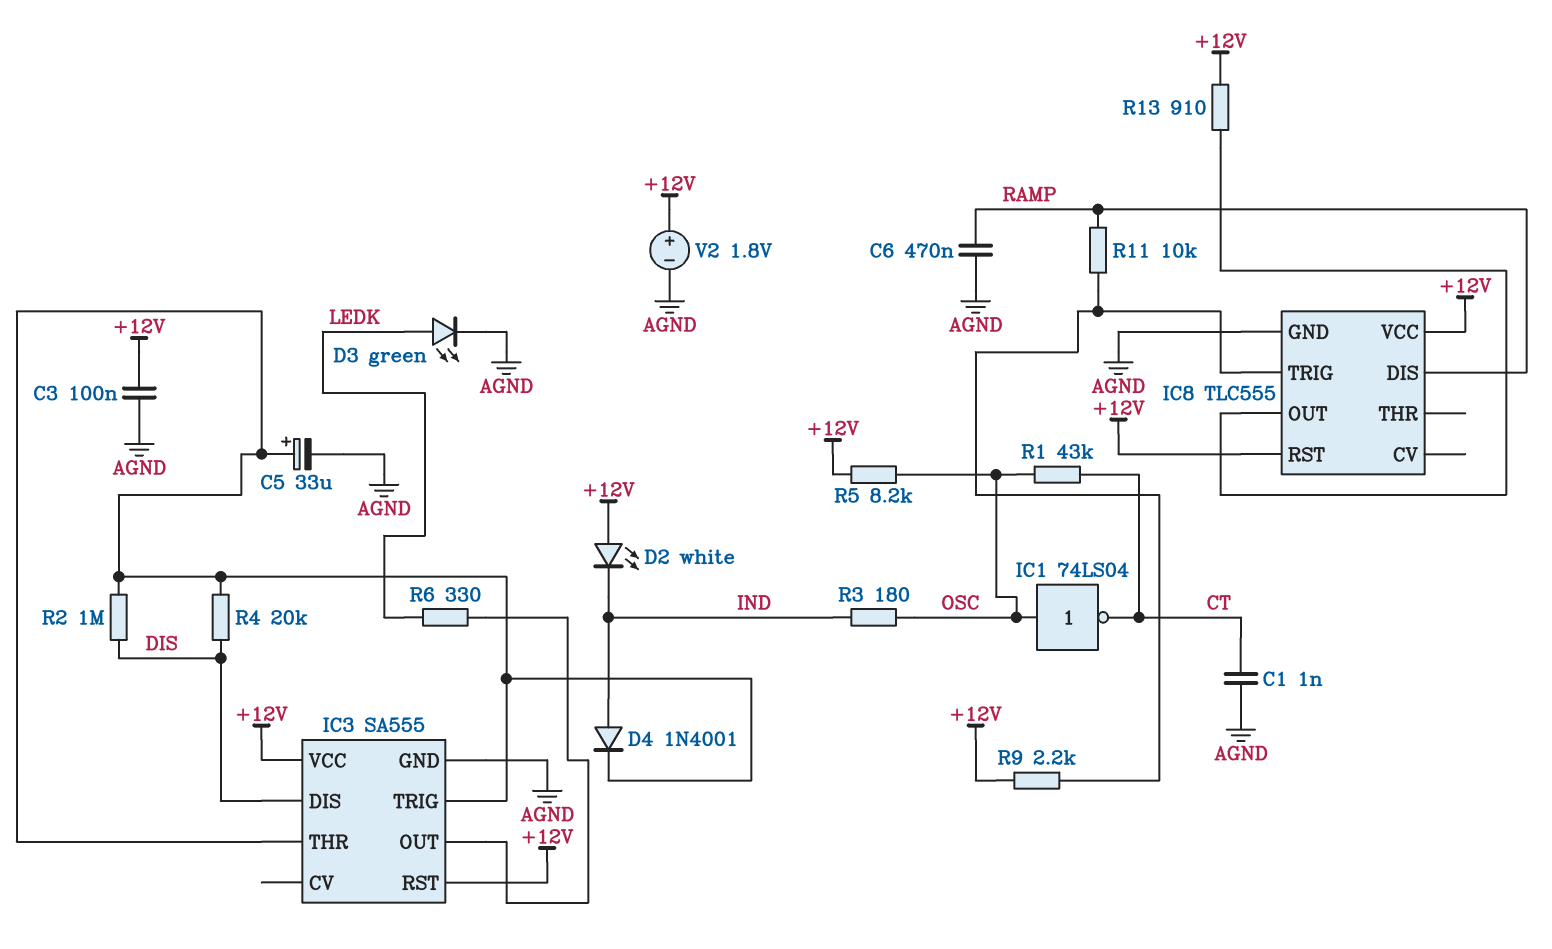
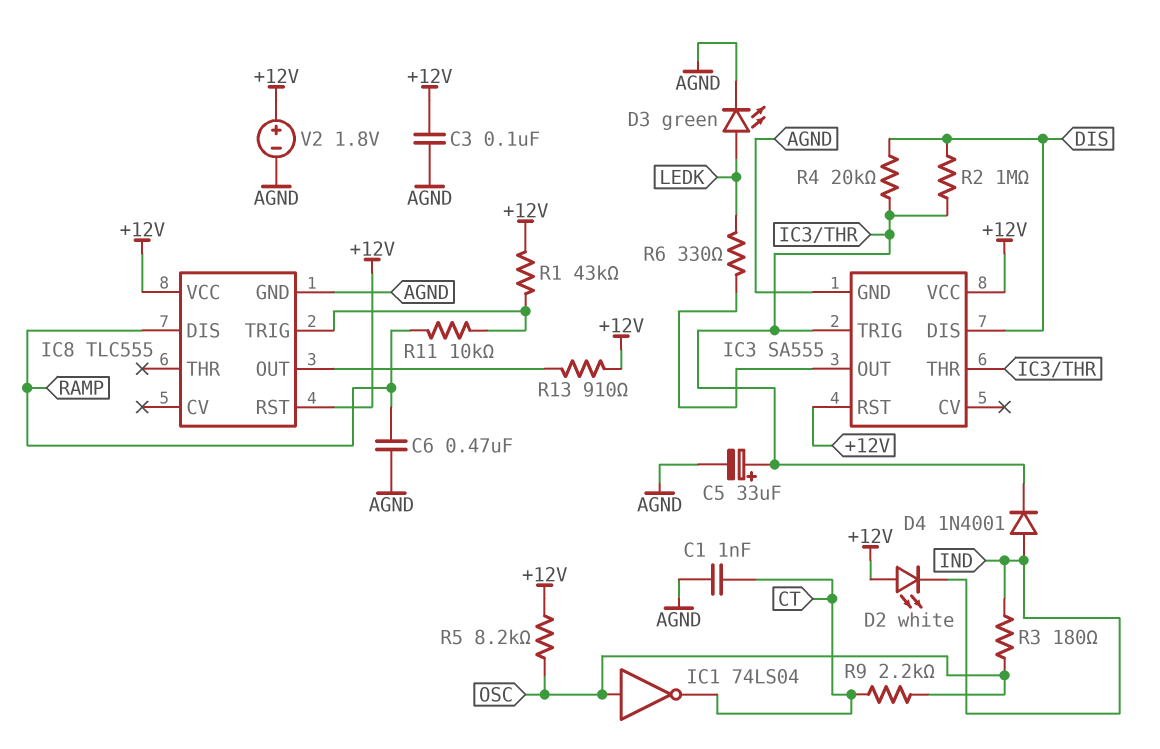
R1: 43k (CT, OSC) -> 43k (+12V, IC8/TRIG)
R9: 2.2k (+12V, IC8/TRIG) -> 2.2k (CT, OSC)

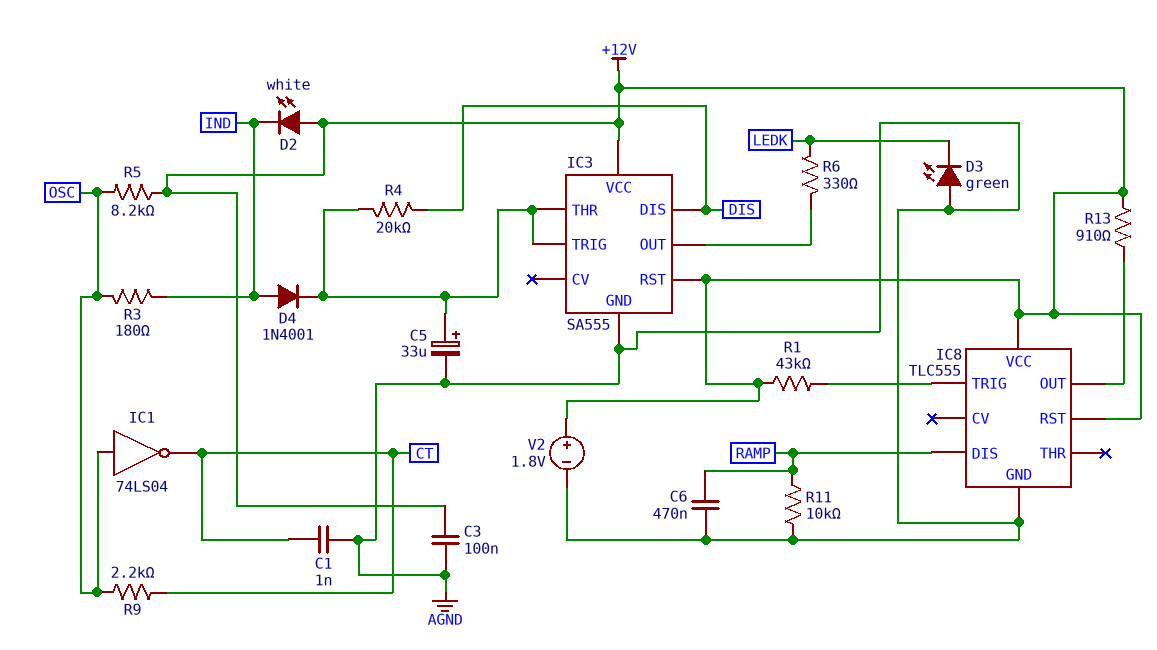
D3: LED green (A LEDK, K AGND) -> LED green (A AGND, K LEDK)
R2: 1M (DIS, IC3/THR) -> none
R11: 10k (IC8/TRIG, RAMP) -> 10k (AGND, RAMP)

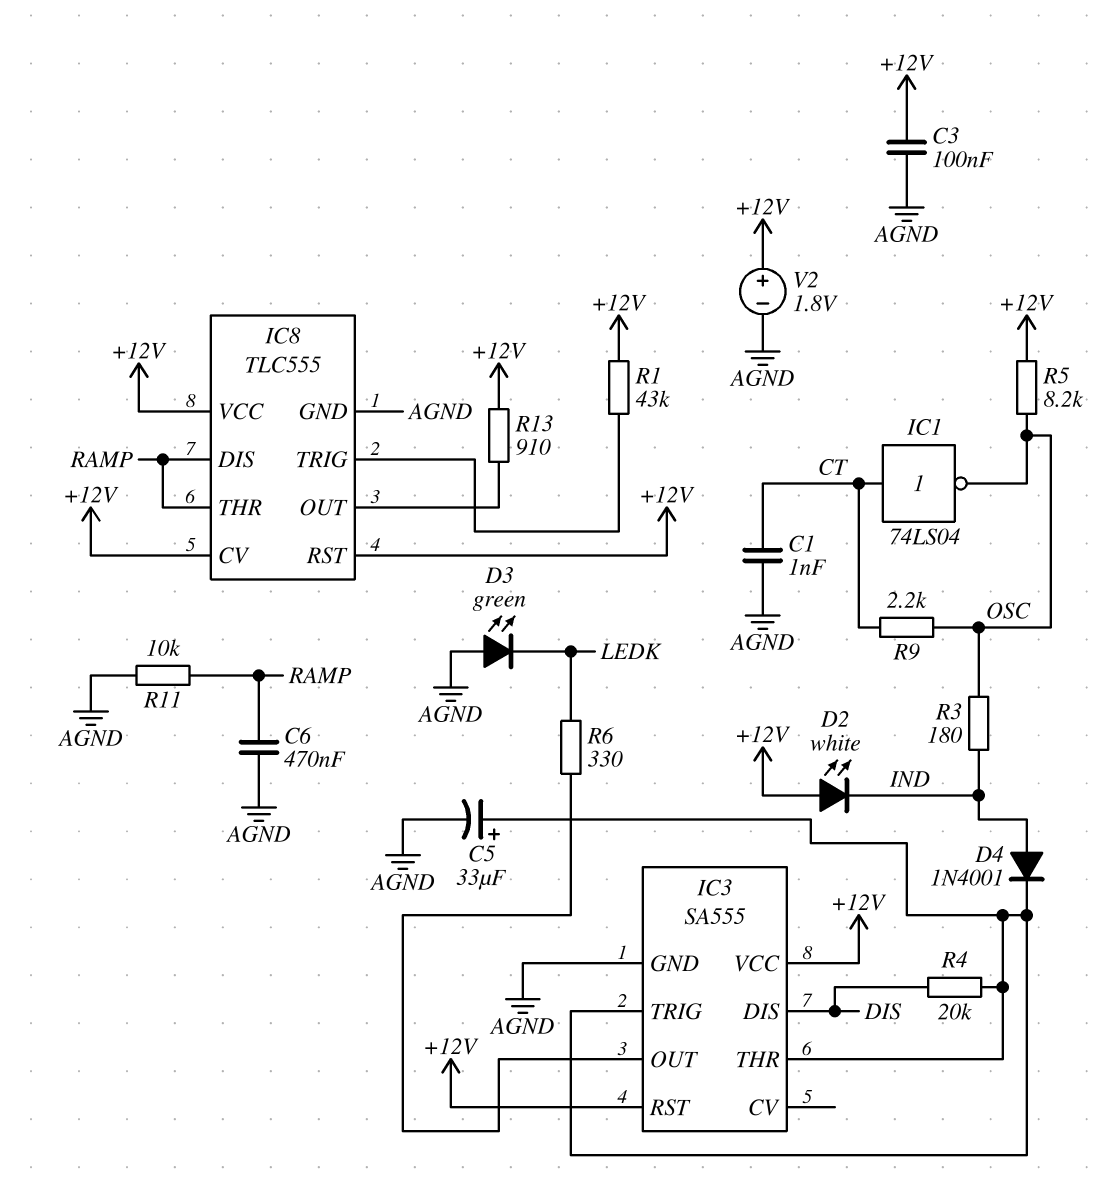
IC1: NOT 74LS04 (in OSC, out CT) -> NOT 74LS04 (in CT, out OSC)
IC8 pin CV: none -> +12V
IC8 pin THR: none -> RAMP

